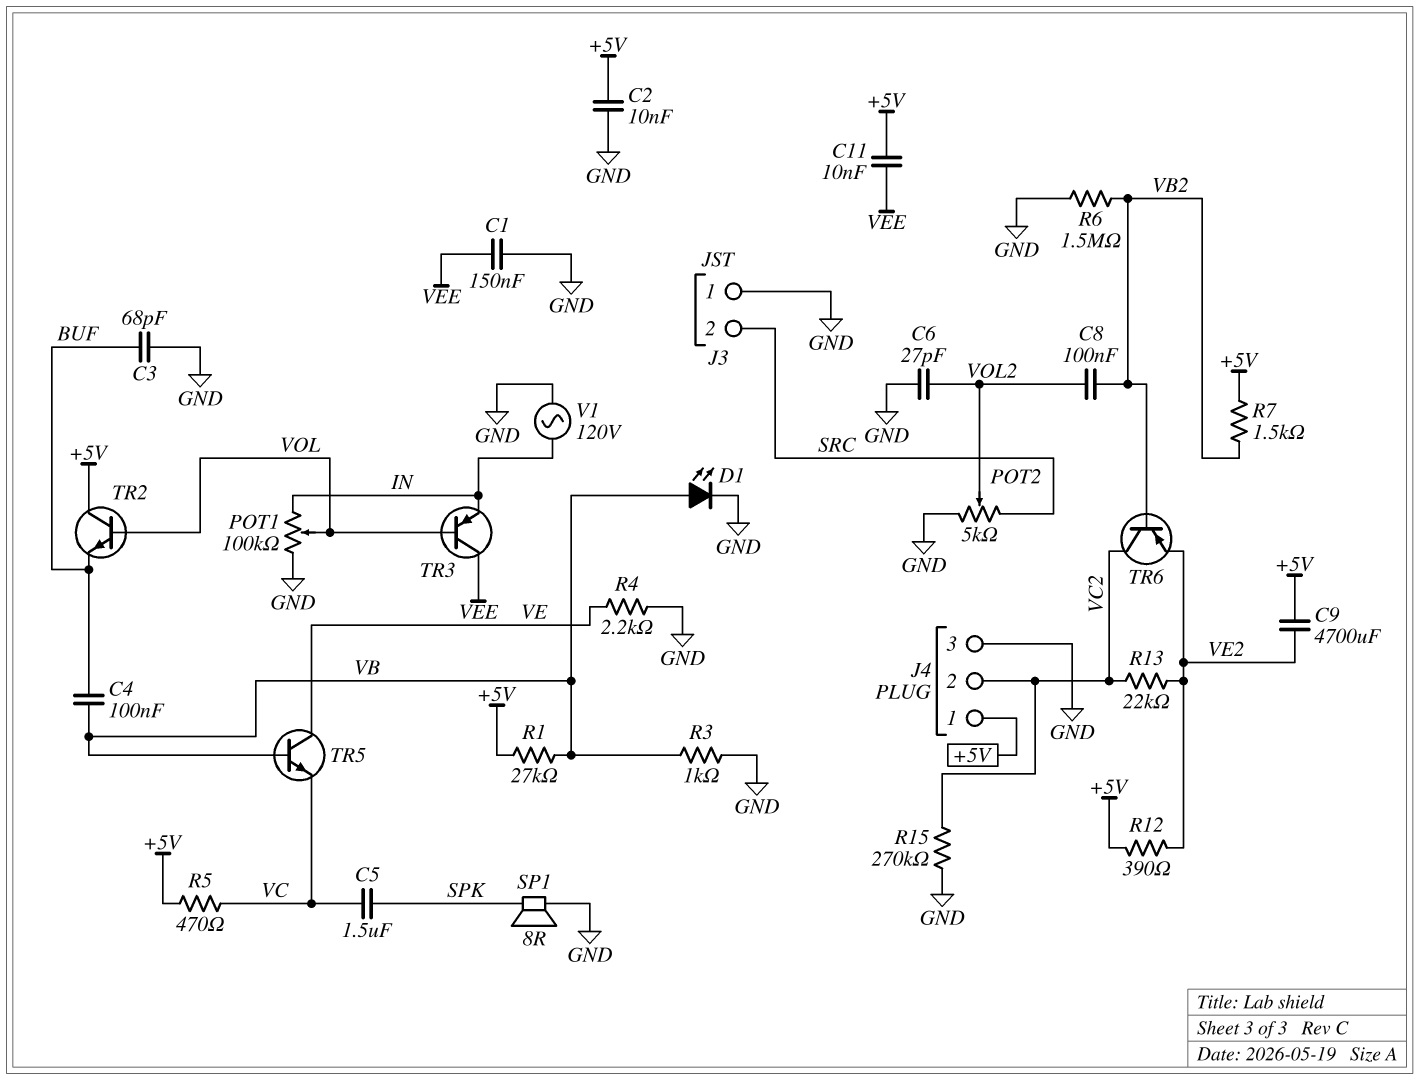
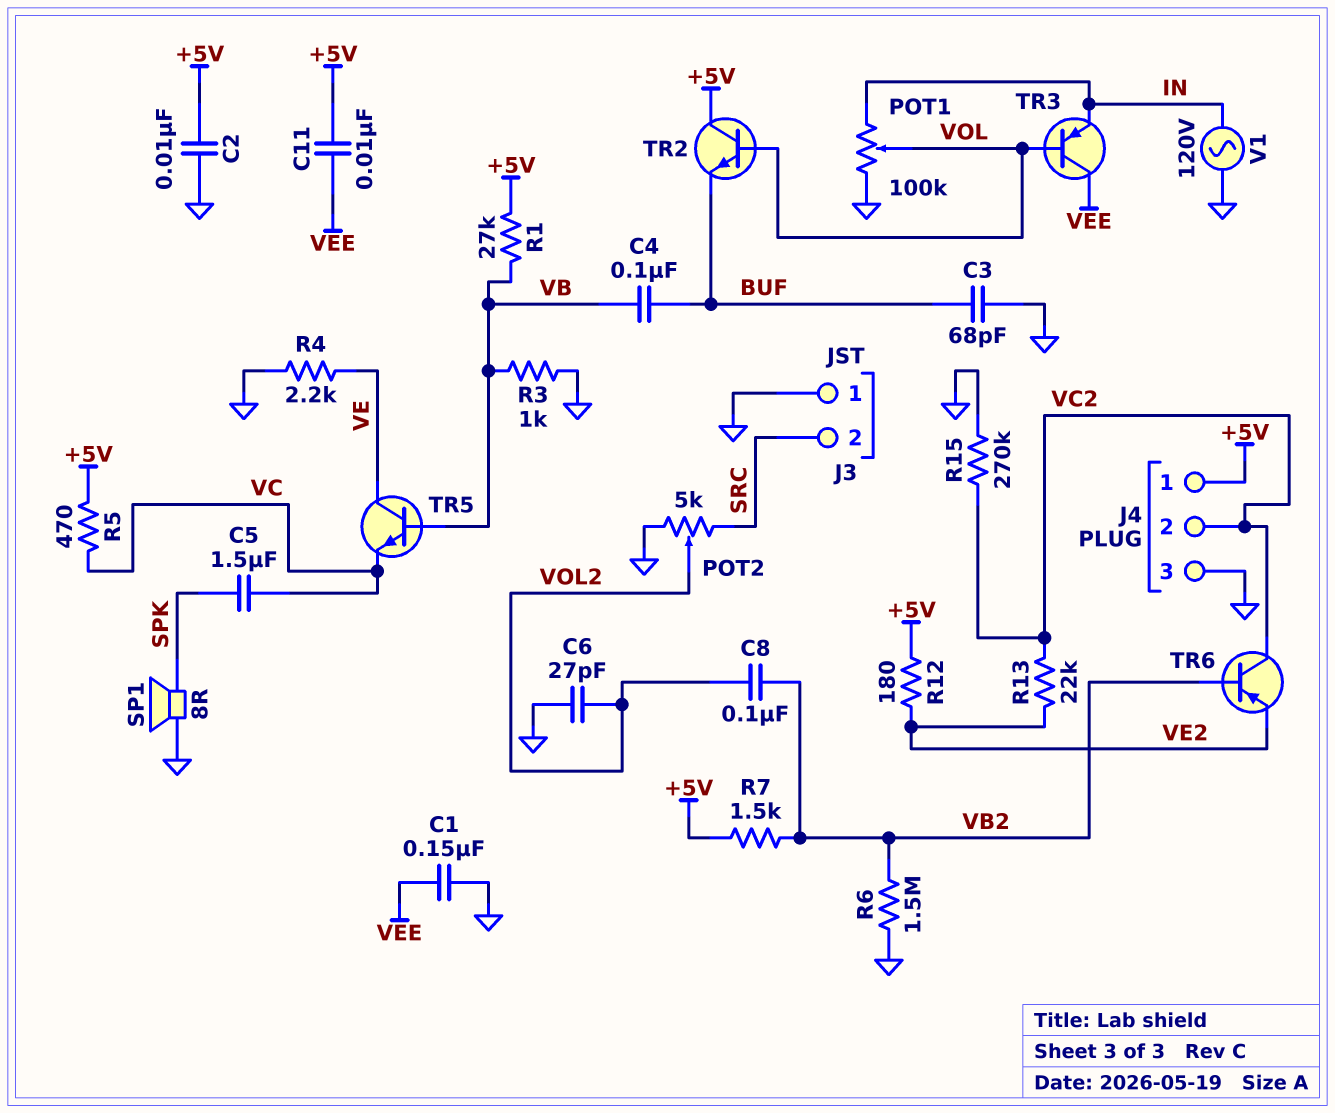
C9: 4700uF (+5V, VE2) -> none
D1: LED (A VB, K GND) -> none
R12: 390 (+5V, VE2) -> 180 (+5V, VE2)

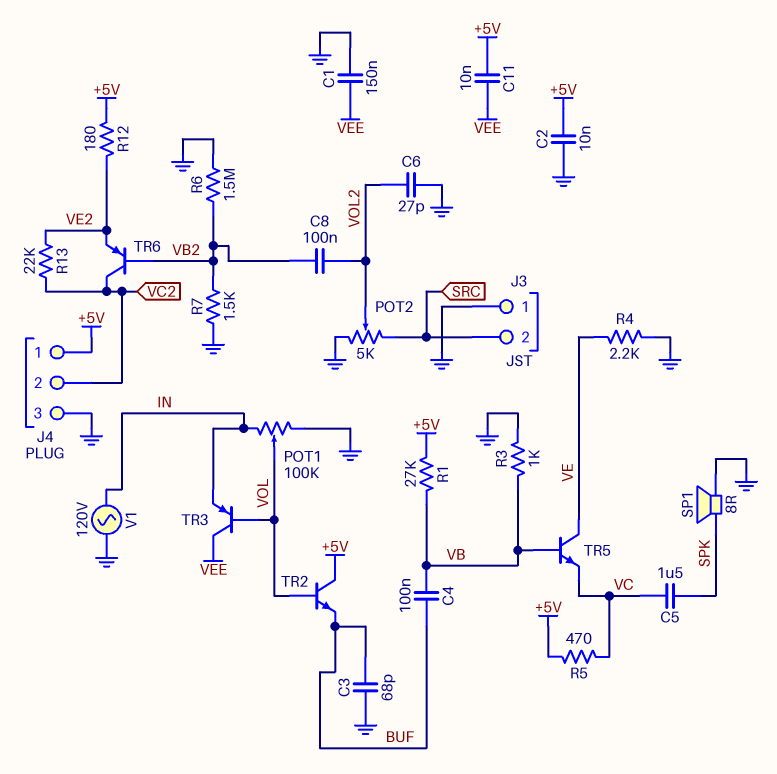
R7: 1.5k (+5V, VB2) -> 1.5k (GND, VB2)
R15: 270k (GND, VC2) -> none

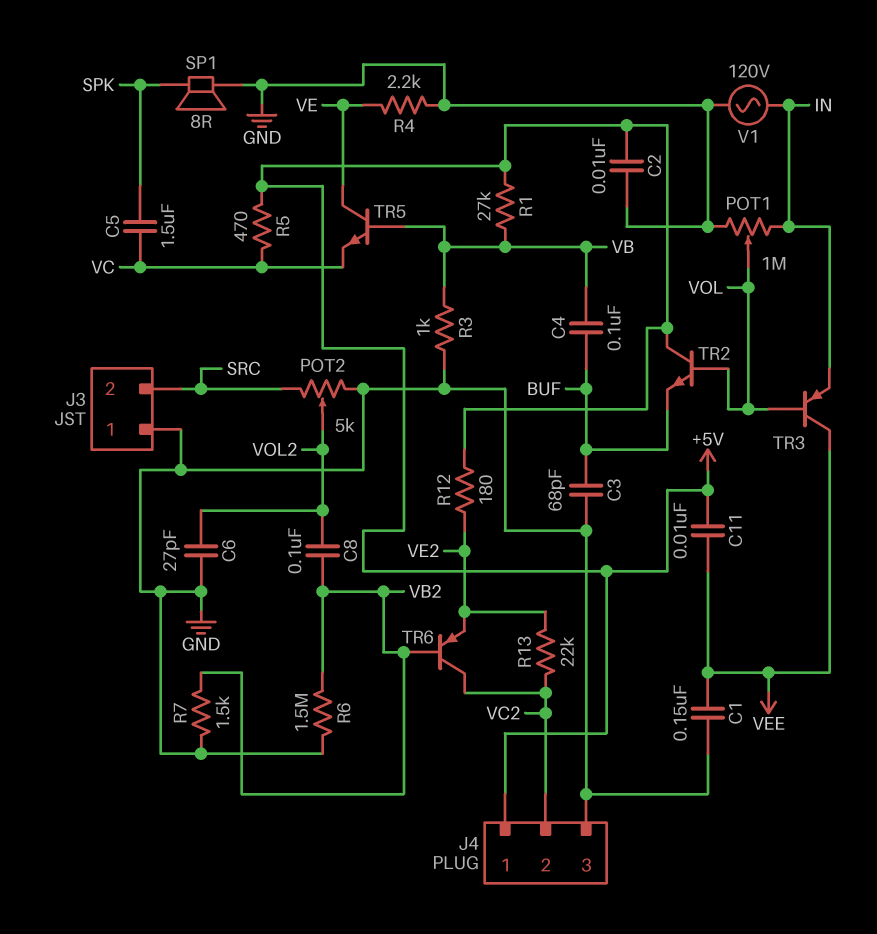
POT1: 100k (GND, IN, wiper VOL) -> 1M (GND, IN, wiper VOL)

